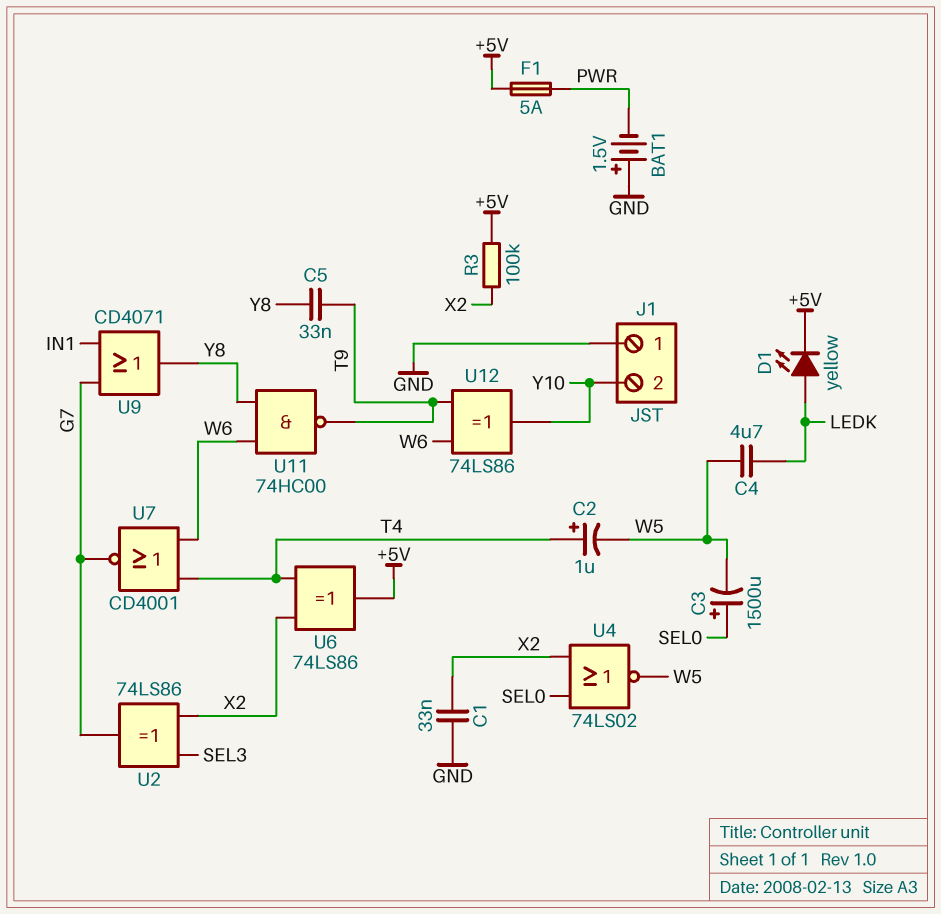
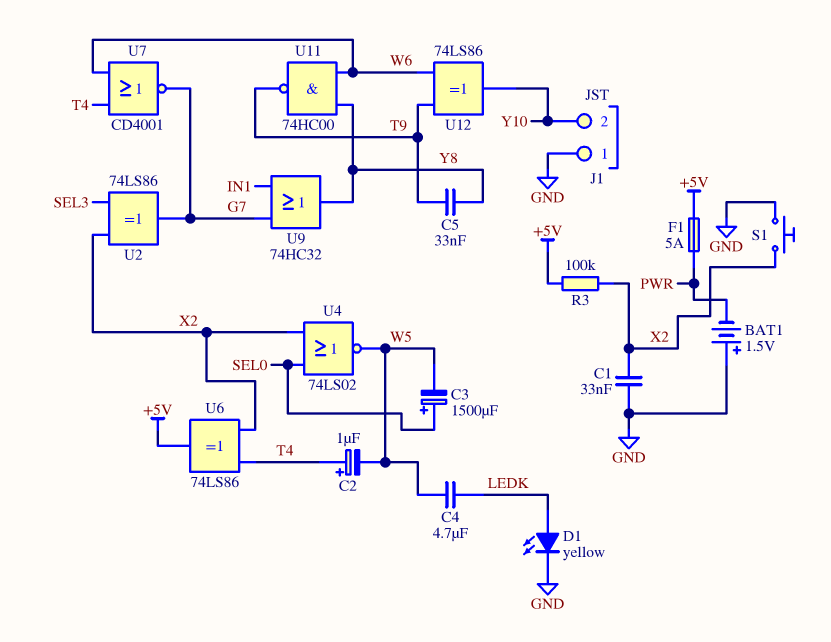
D1: LED yellow (A LEDK, K +5V) -> LED yellow (A LEDK, K GND)
S1: none -> button (GND, X2)
U9: OR CD4071 (in G7, in IN1, out Y8) -> OR 74HC32 (in G7, in IN1, out Y8)

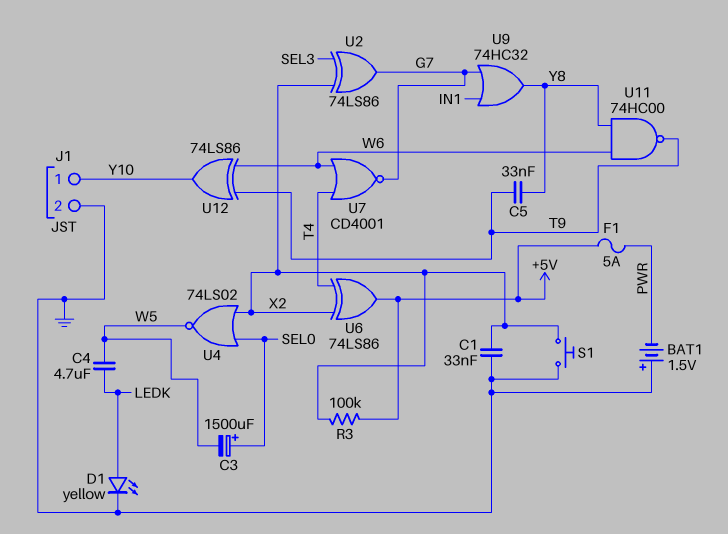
C2: 1uF (plus T4, minus W5) -> none
J1 pin 1: GND -> Y10
J1 pin 2: Y10 -> GND

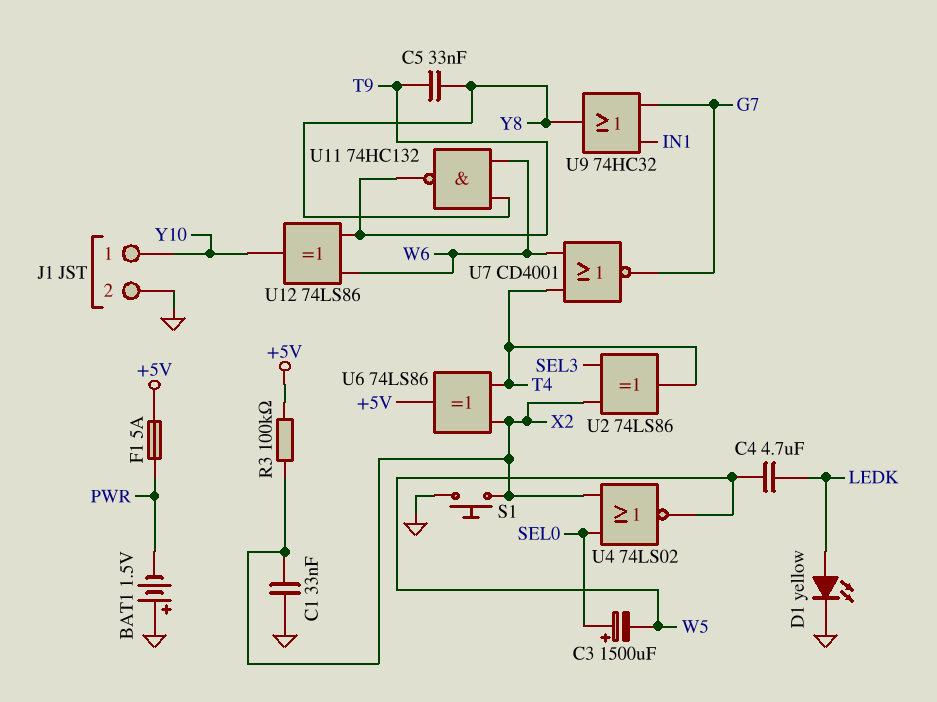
U2: XOR 74LS86 (in SEL3, in X2, out G7) -> XOR 74LS86 (in SEL3, in X2, out T4)
U11: NAND 74HC00 (in W6, in Y8, out T9) -> NAND 74HC132 (in W6, in Y8, out T9)

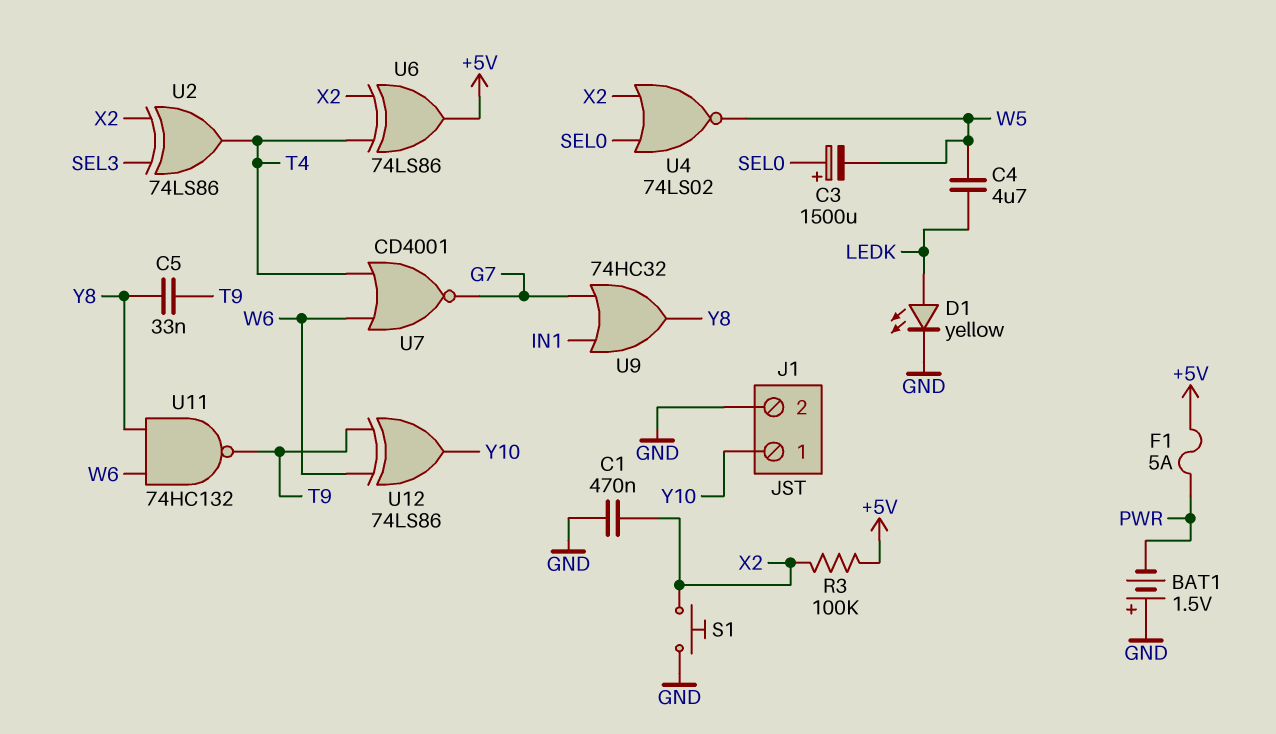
C1: 33nF (GND, X2) -> 470nF (GND, X2)

